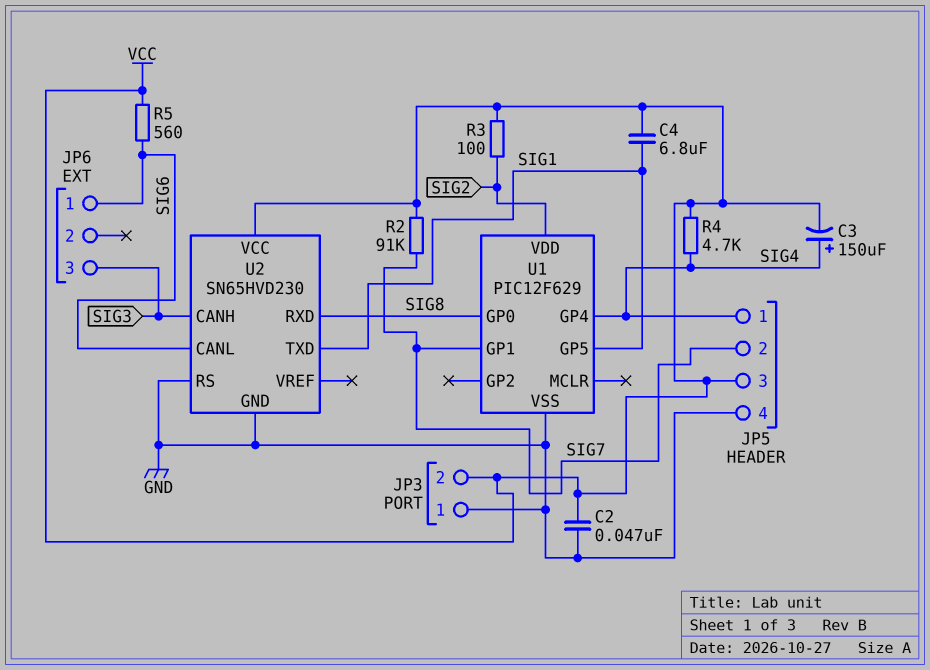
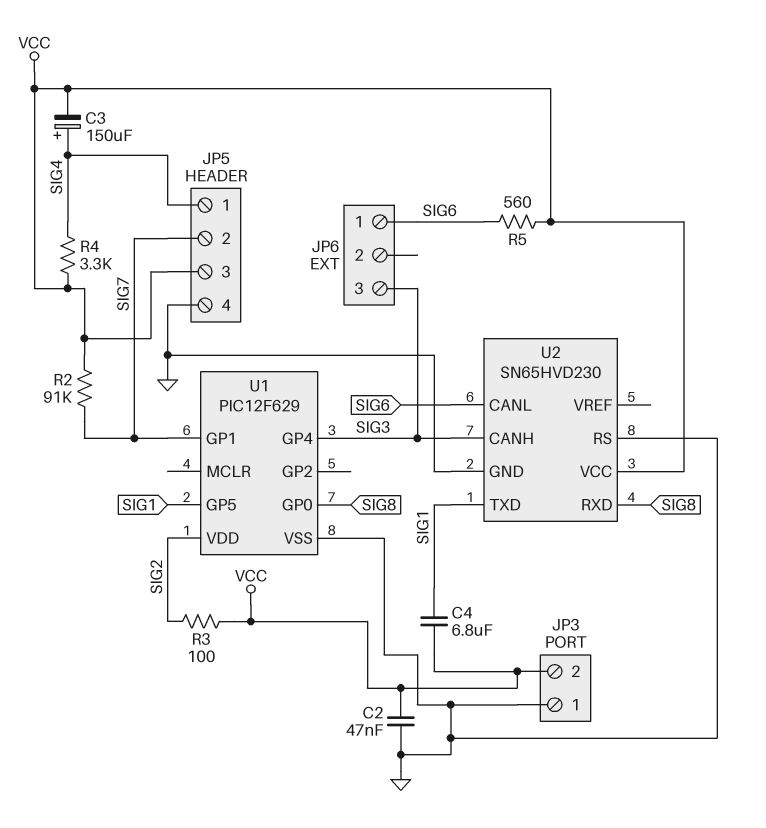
R4: 4.7k (SIG4, VCC) -> 3.3k (SIG4, VCC)
U1 pin GP4: SIG4 -> SIG3

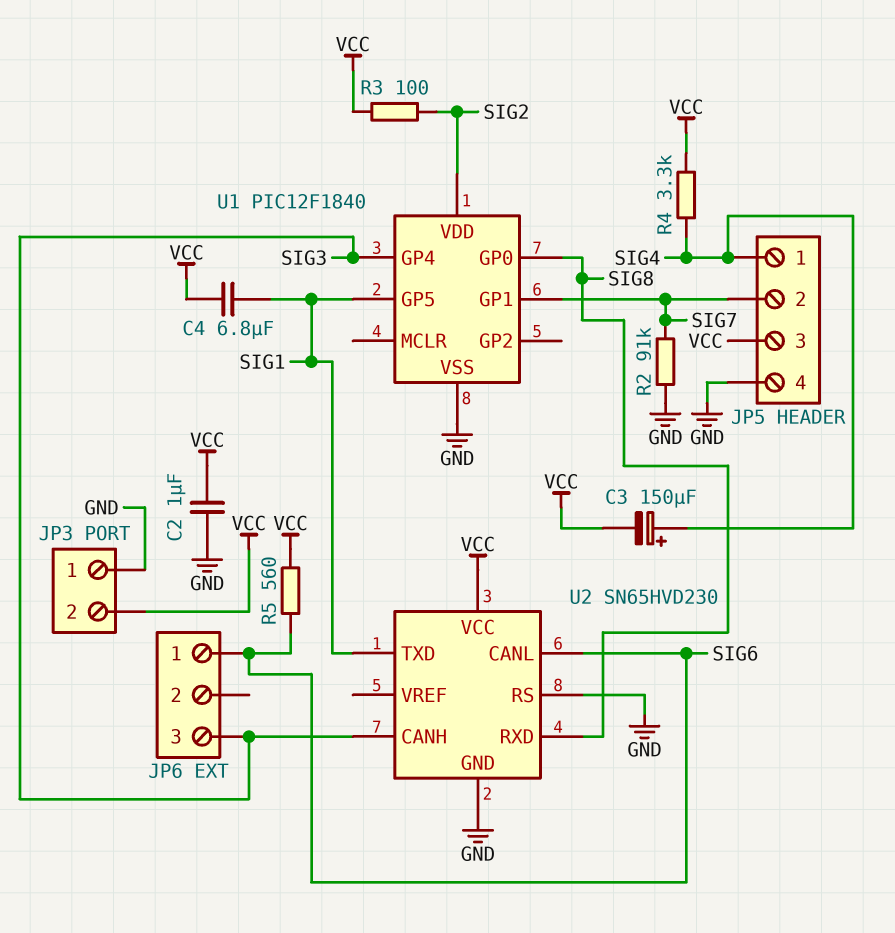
C2: 47nF (GND, VCC) -> 1uF (GND, VCC)
R2: 91k (SIG7, VCC) -> 91k (GND, SIG7)
U1: PIC12F629 -> PIC12F1840

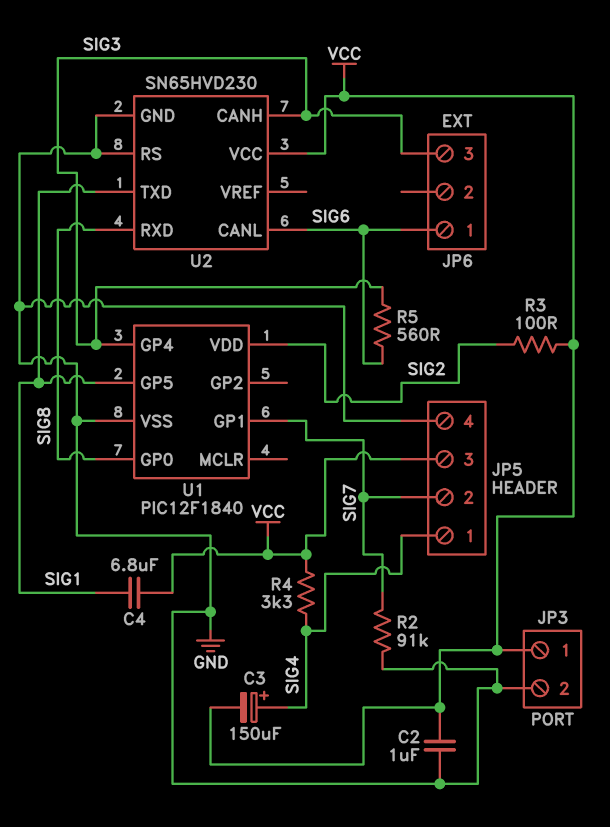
JP3 pin 1: GND -> VCC
JP3 pin 2: VCC -> GND
R5: 560 (SIG6, VCC) -> 560 (SIG3, SIG6)

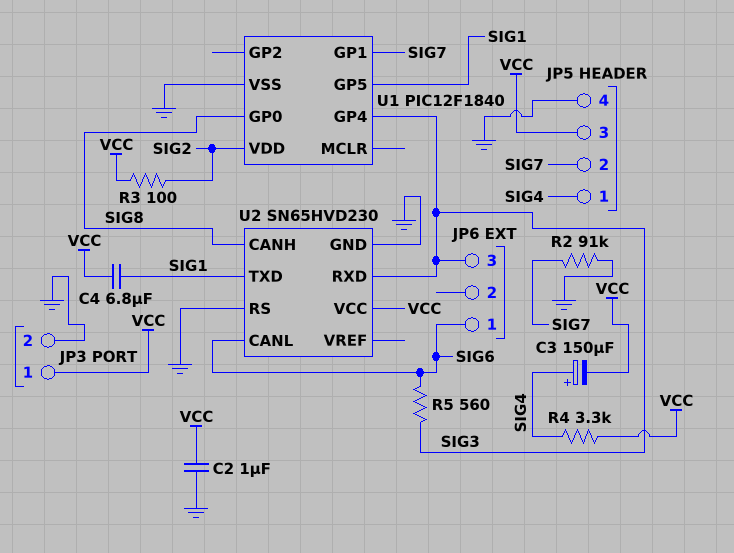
U2 pin CANH: SIG3 -> SIG8
U2 pin RXD: SIG8 -> SIG3

